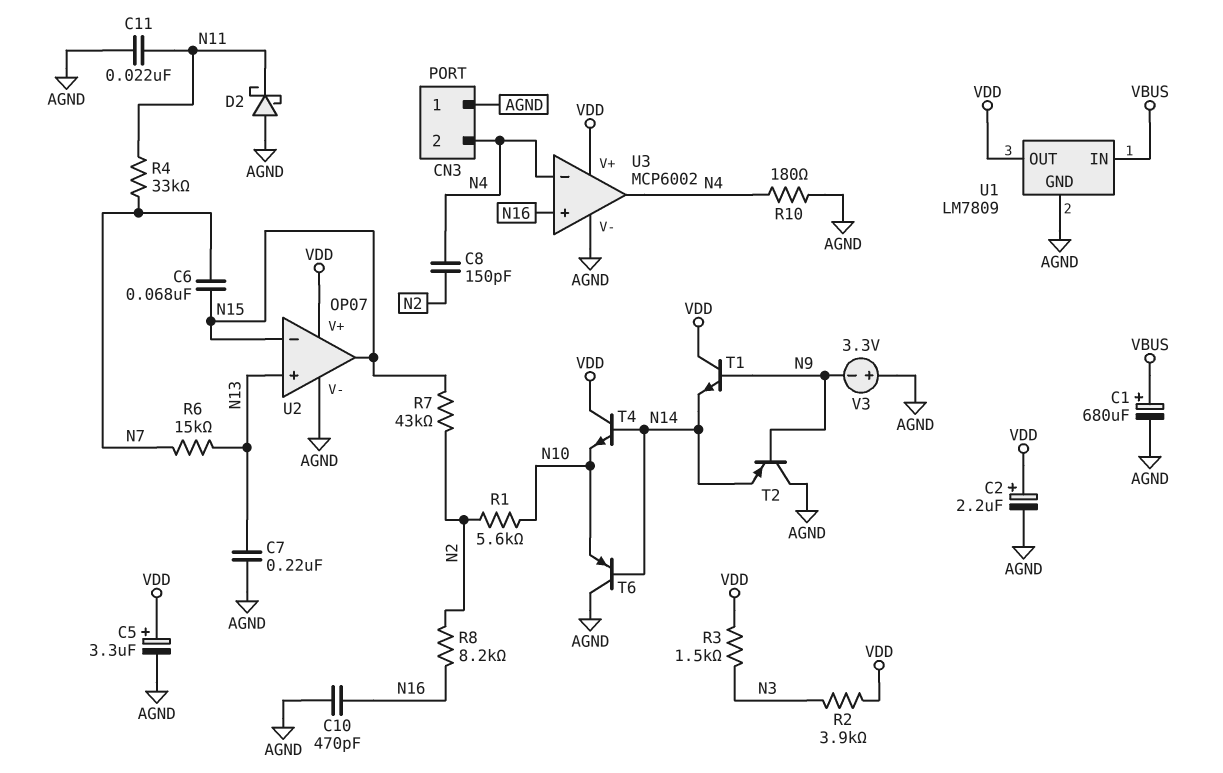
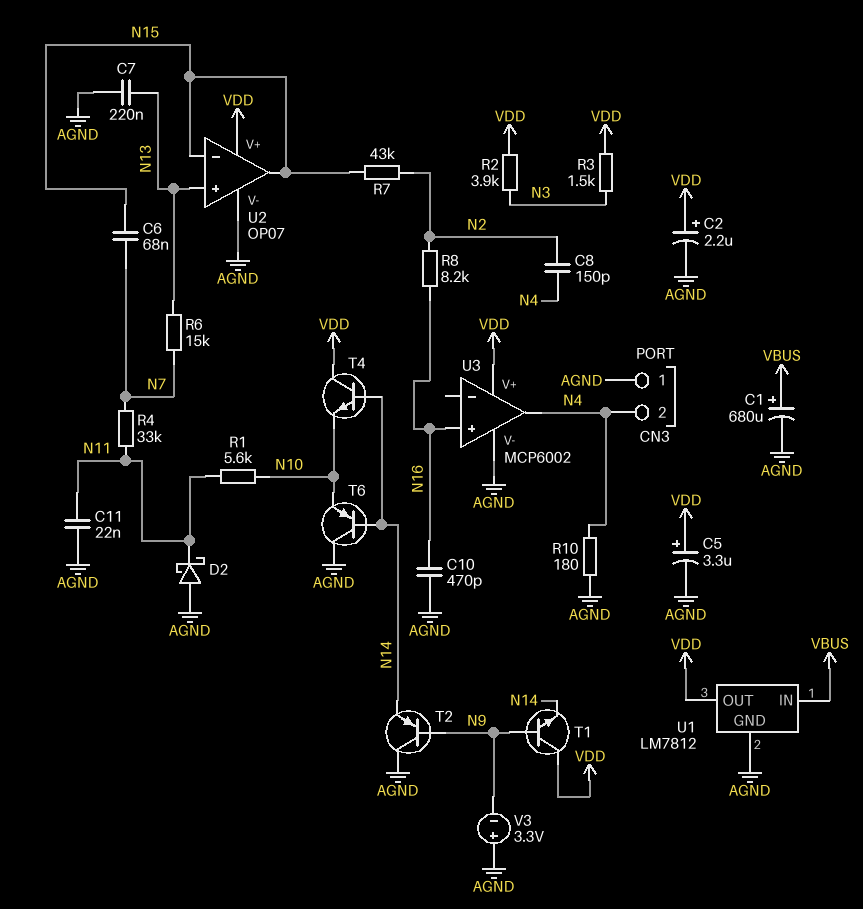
R1: 5.6k (N2, N10) -> 5.6k (N10, N11)
U1: LM7809 -> LM7812
U3 pin in-: N4 -> none

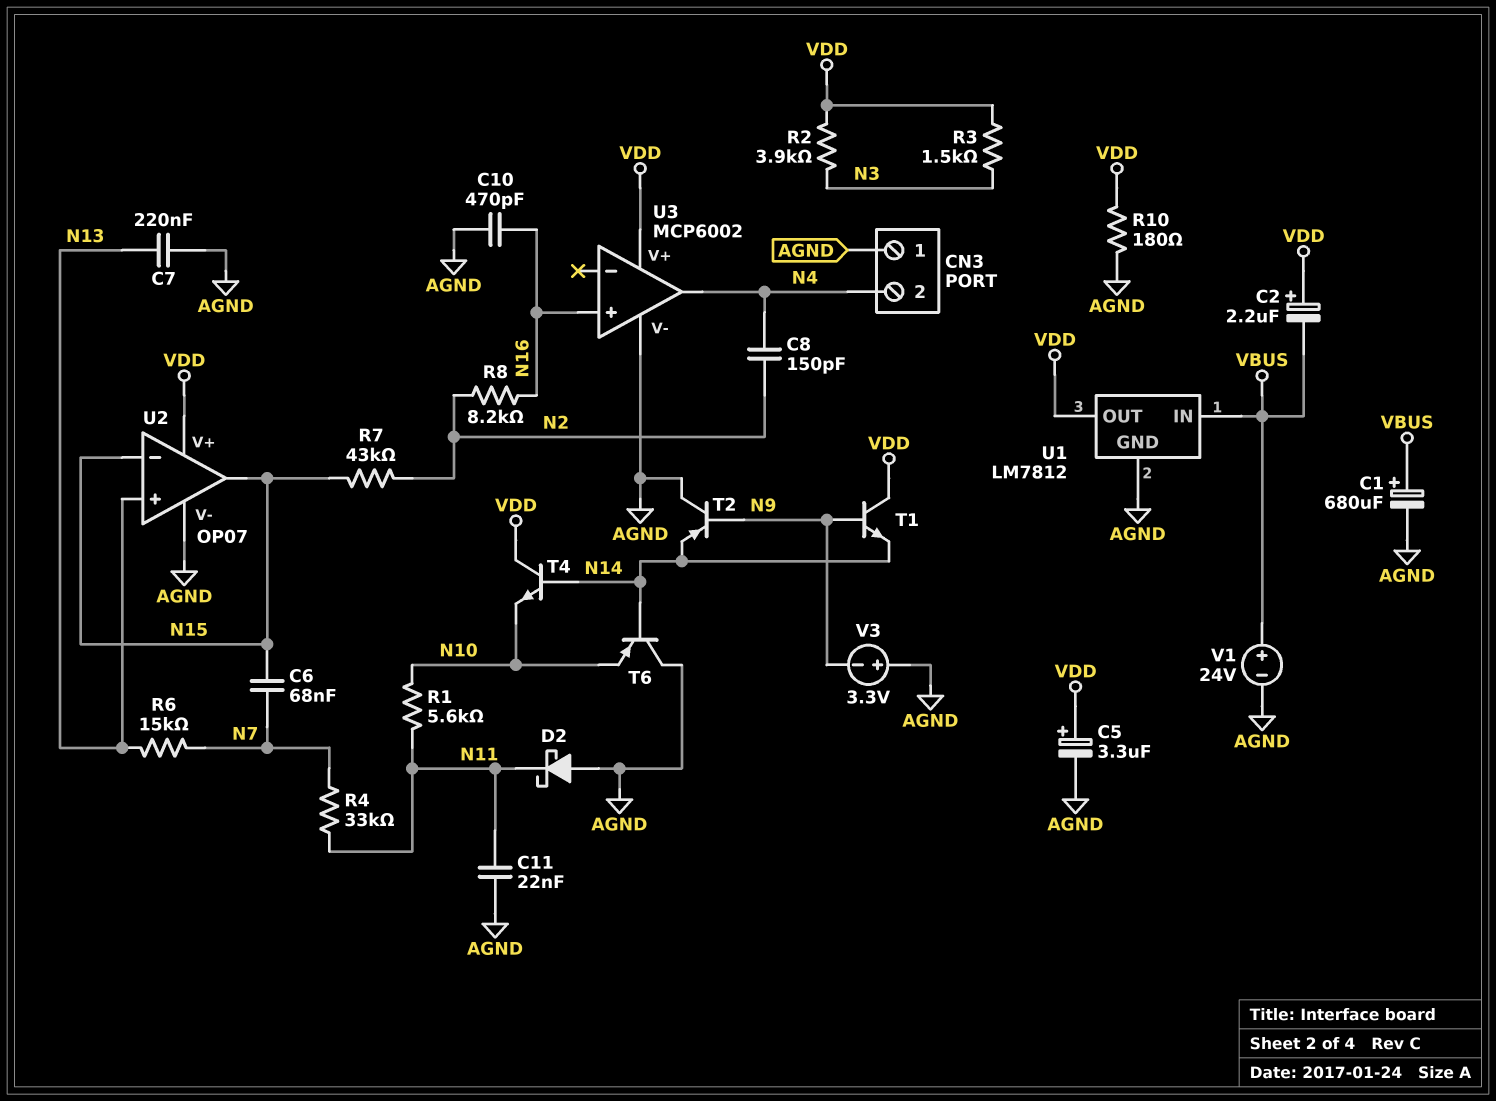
C2: 2.2uF (plus VDD, minus AGND) -> 2.2uF (plus VDD, minus VBUS)
R10: 180 (AGND, N4) -> 180 (AGND, VDD)
V1: none -> 24V (plus VBUS, minus AGND)

